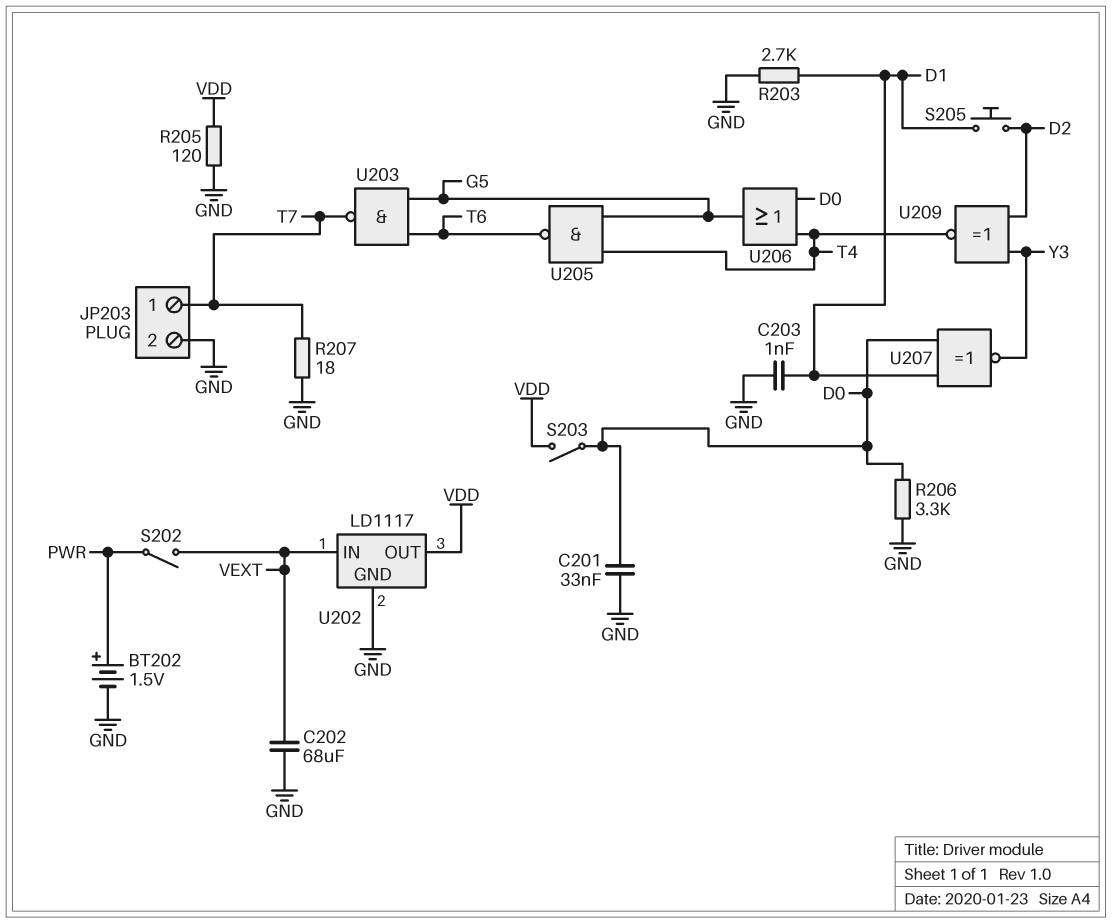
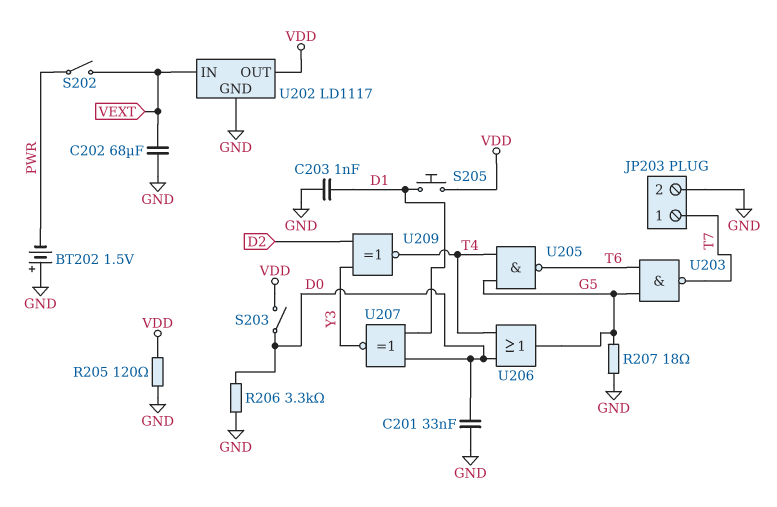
BT202: 1.5V (plus PWR, minus GND) -> 1.5V (plus GND, minus PWR)
R203: 2.7k (D1, GND) -> none
R207: 18 (GND, T7) -> 18 (G5, GND)
S205: button (D1, D2) -> button (D1, VDD)

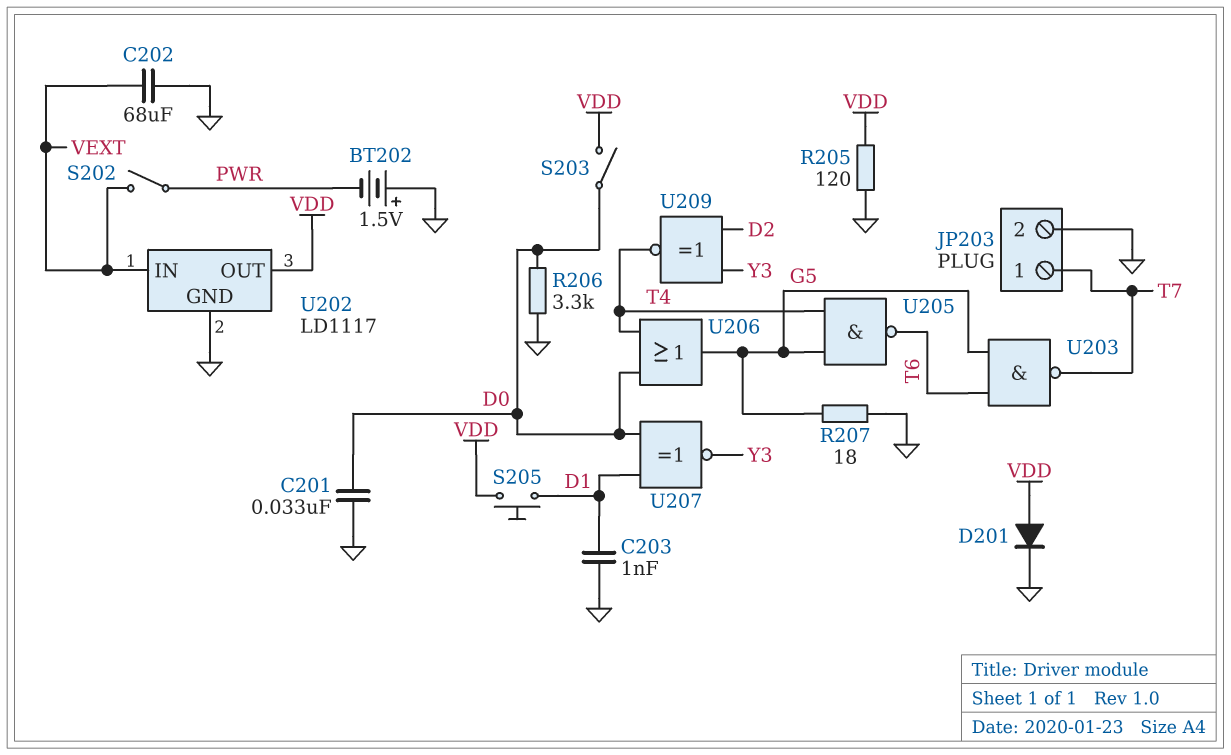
D201: none -> diode (A VDD, K GND)

